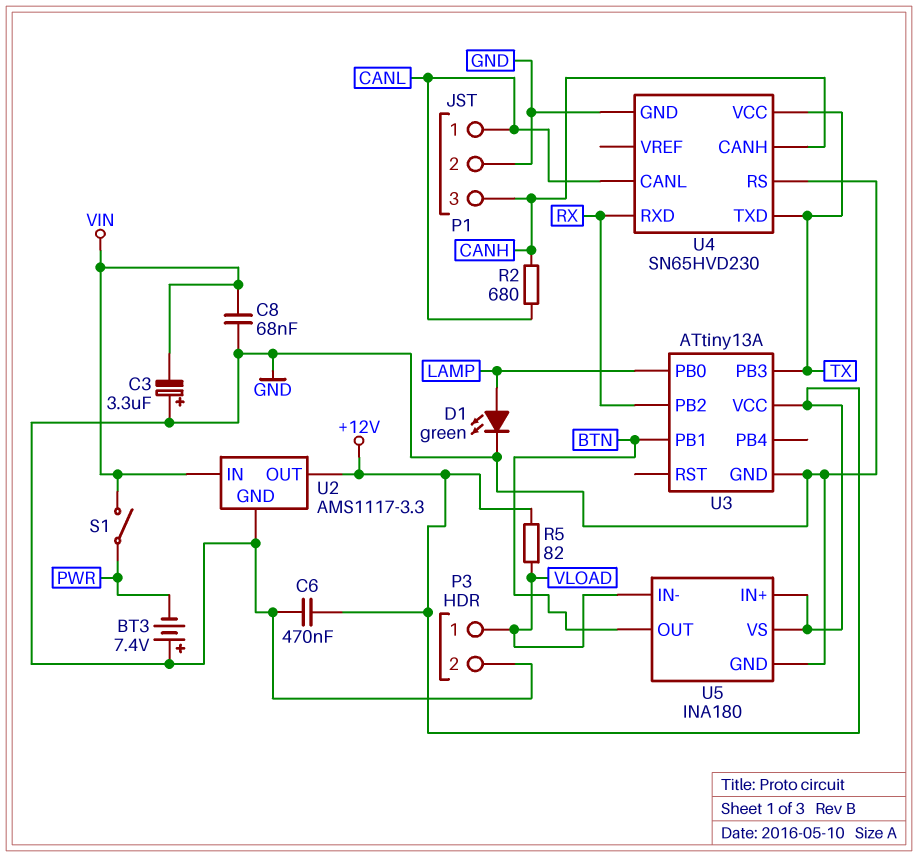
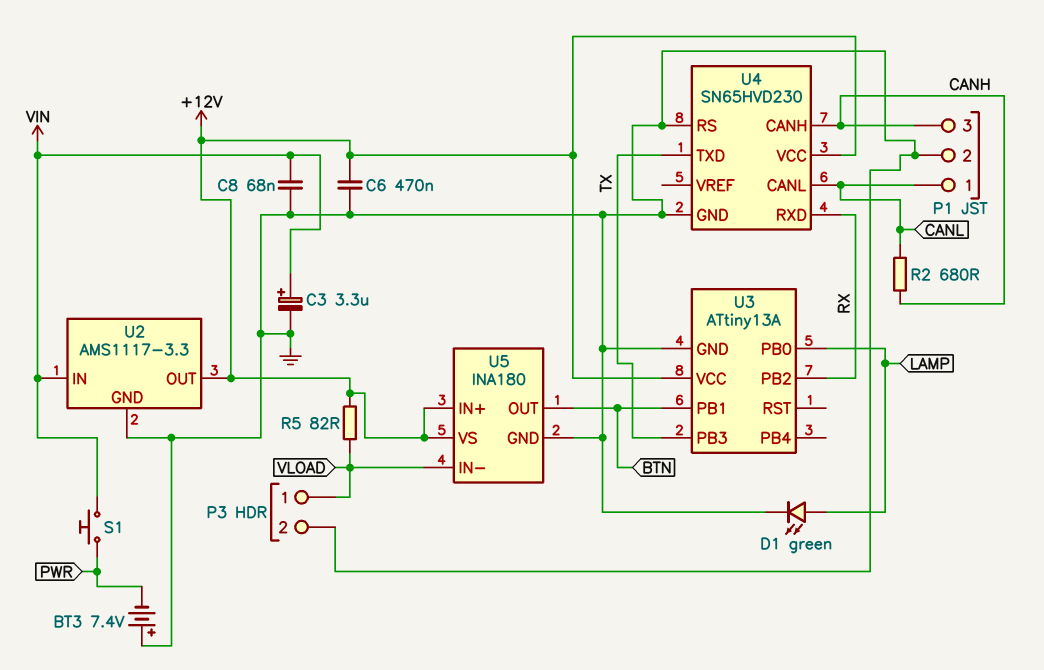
C3: 3.3uF (plus GND, minus VIN) -> 3.3uF (plus VIN, minus GND)
S1: switch (PWR, VIN) -> button (PWR, VIN)
U4 pin VCC: TX -> +12V

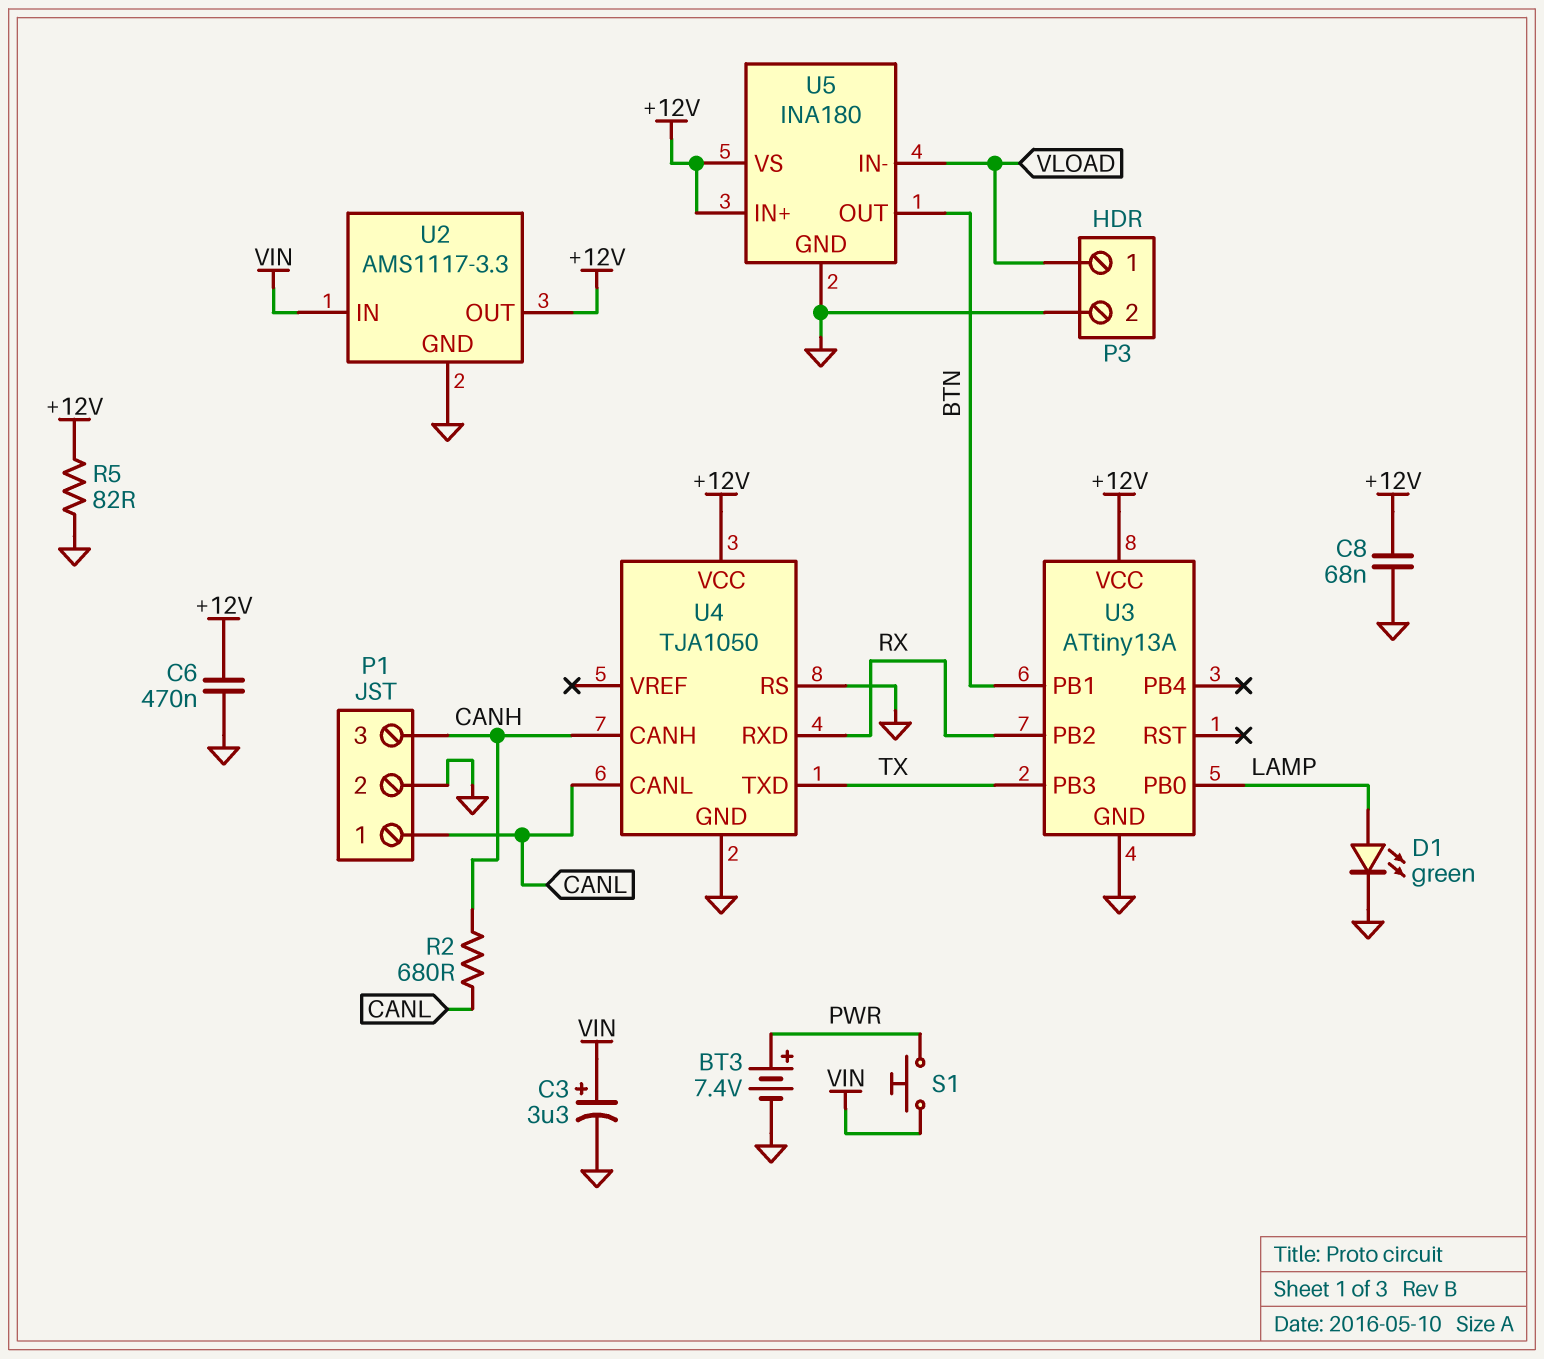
BT3: 7.4V (plus GND, minus PWR) -> 7.4V (plus PWR, minus GND)
C8: 68nF (GND, VIN) -> 68nF (+12V, GND)
R5: 82 (+12V, VLOAD) -> 82 (+12V, GND)
U4: SN65HVD230 -> TJA1050

